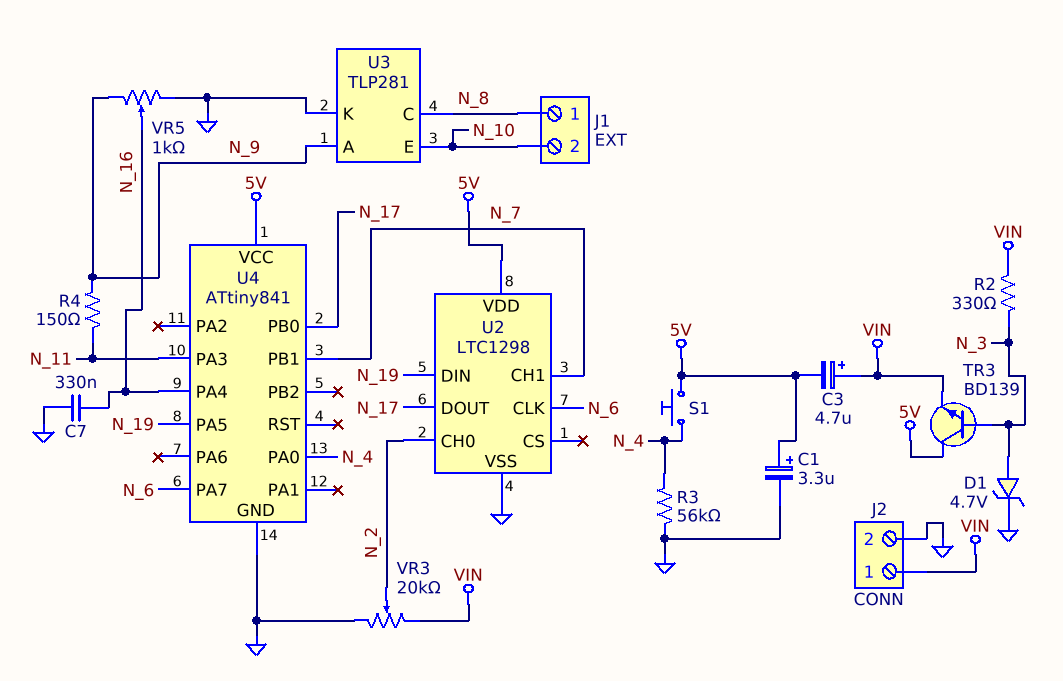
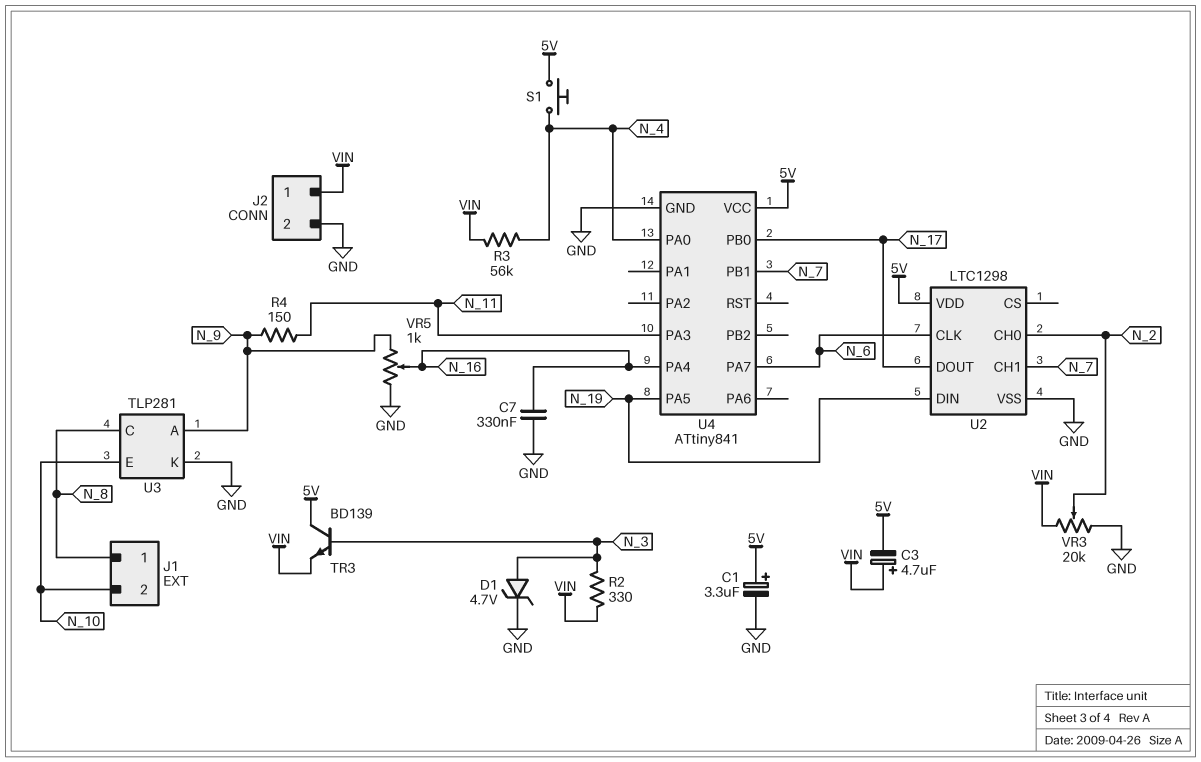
R3: 56k (GND, N_4) -> 56k (N_4, VIN)

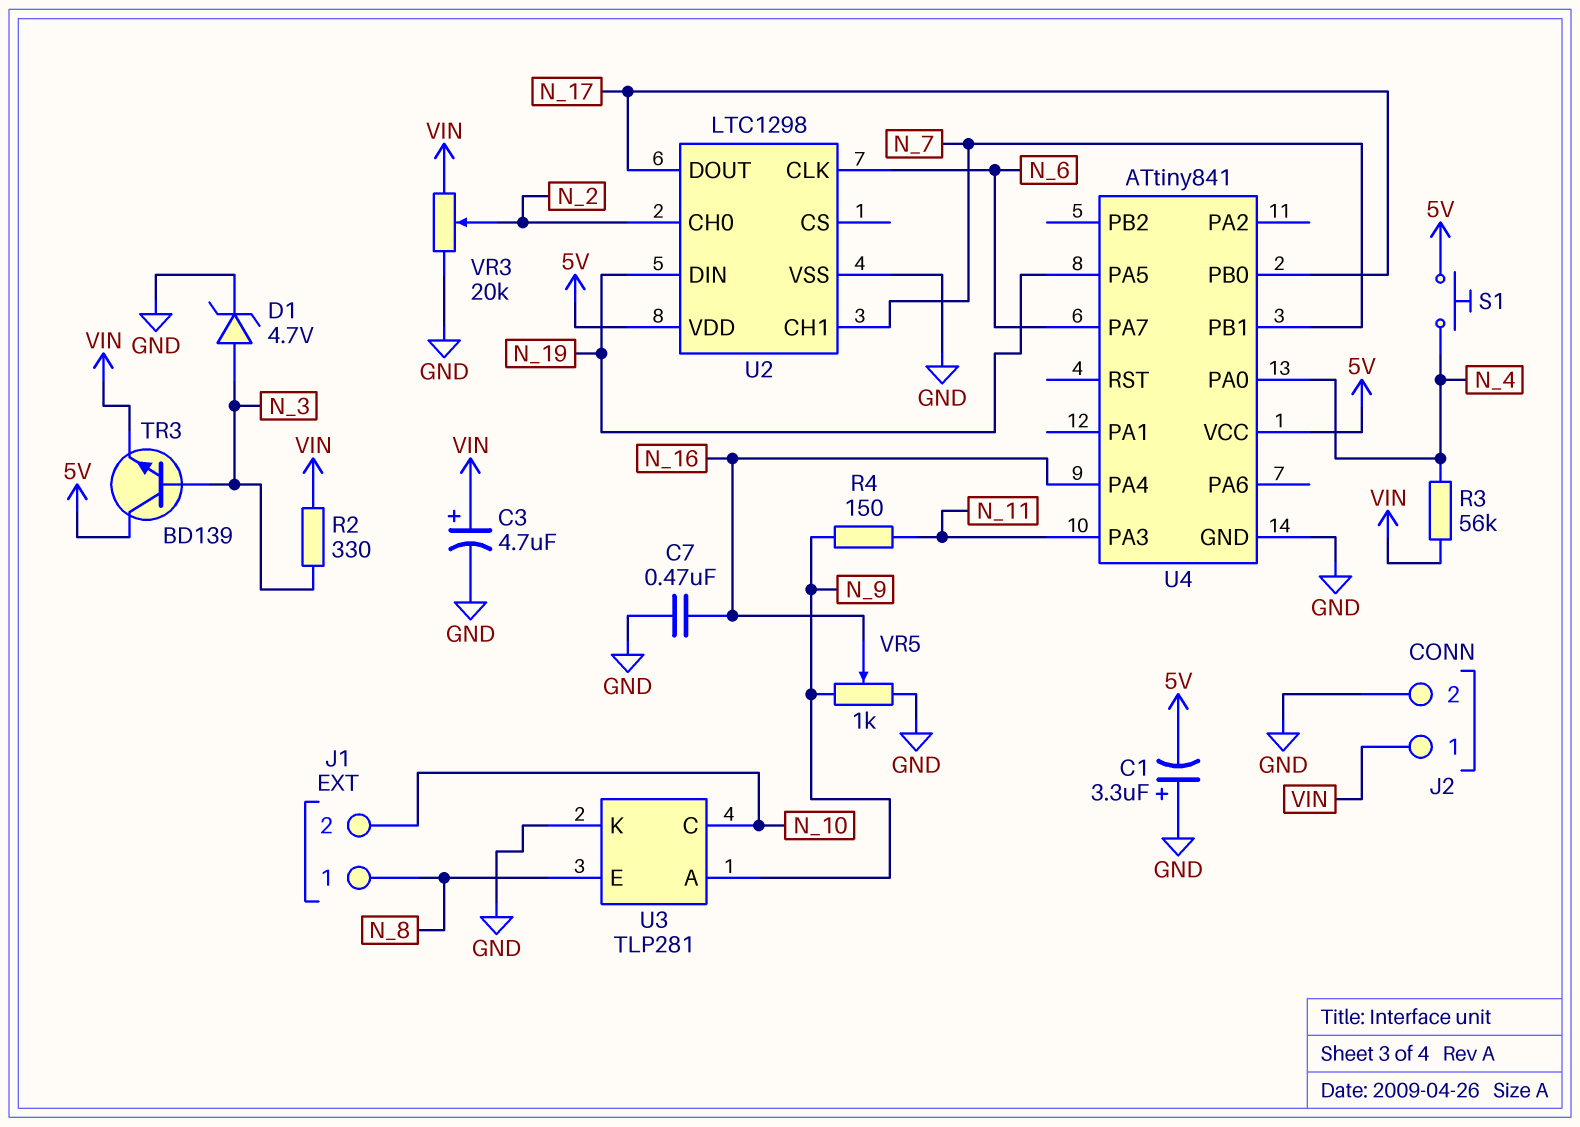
C1: 3.3uF (plus 5V, minus GND) -> 3.3uF (plus GND, minus 5V)
C3: 4.7uF (plus VIN, minus 5V) -> 4.7uF (plus VIN, minus GND)
C7: 330nF (GND, N_16) -> 470nF (GND, N_16)
U3 pin C: N_8 -> N_10
U3 pin E: N_10 -> N_8

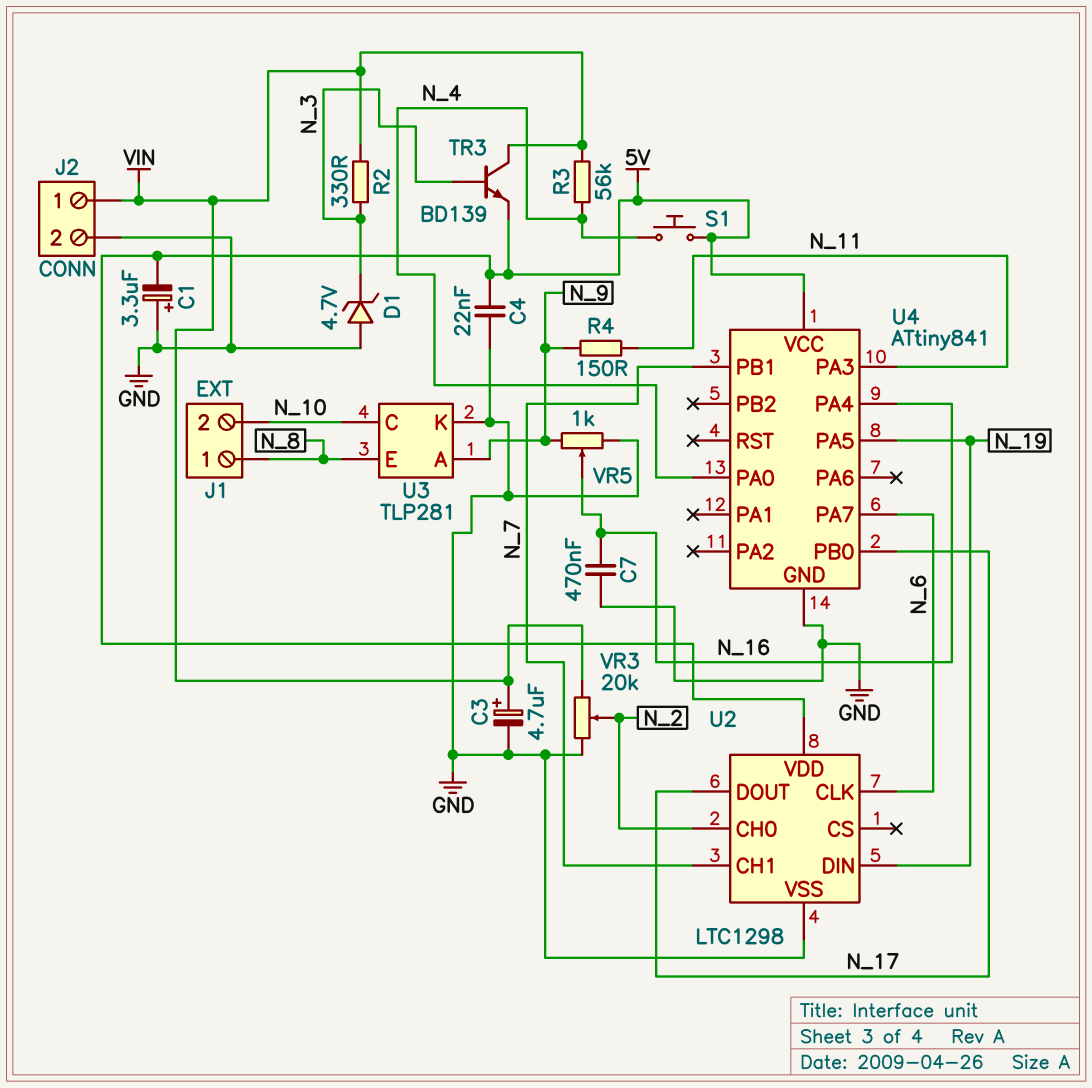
C4: none -> 22nF (5V, GND)
D1: zener 4.7V (A N_3, K GND) -> zener 4.7V (A GND, K N_3)
TR3: NPN BD139 (B N_3, C 5V, E VIN) -> NPN BD139 (B N_3, C VIN, E 5V)

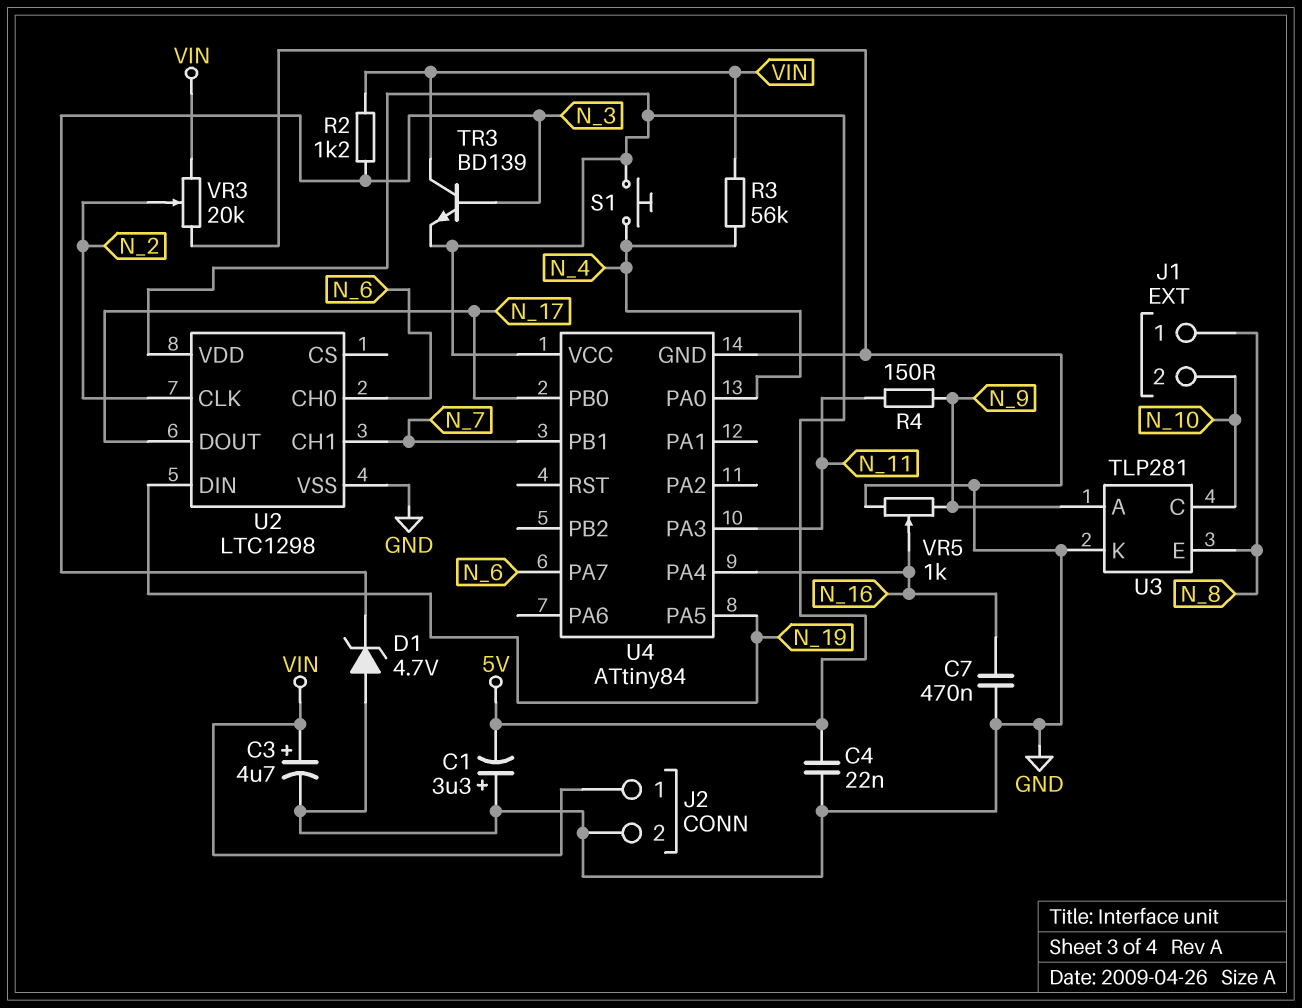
R2: 330 (N_3, VIN) -> 1.2k (N_3, VIN)
U2 pin CH0: N_2 -> N_6
U2 pin CLK: N_6 -> N_2
U4: ATtiny841 -> ATtiny84

